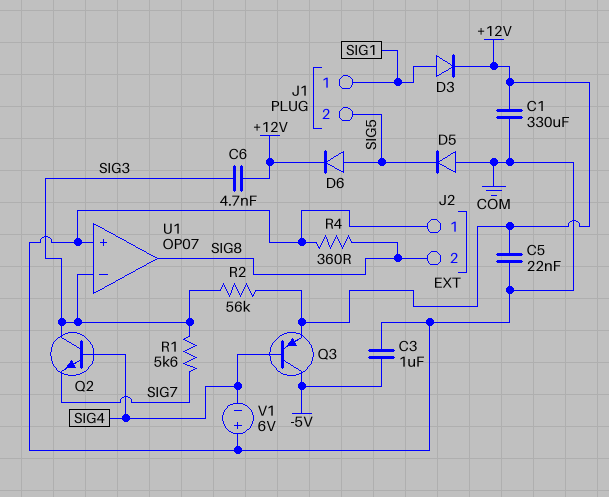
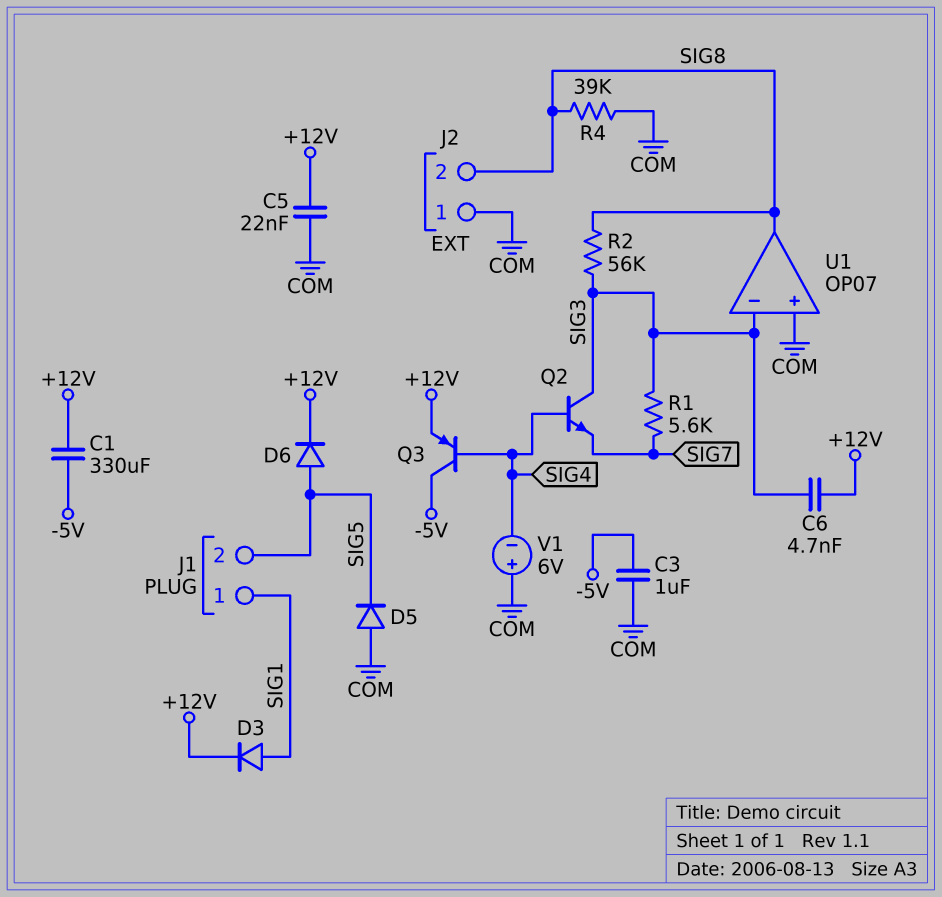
C1: 330uF (+12V, COM) -> 330uF (+12V, -5V)
R2: 56k (+12V, SIG3) -> 56k (SIG3, SIG8)
R4: 360 (COM, SIG8) -> 39k (COM, SIG8)

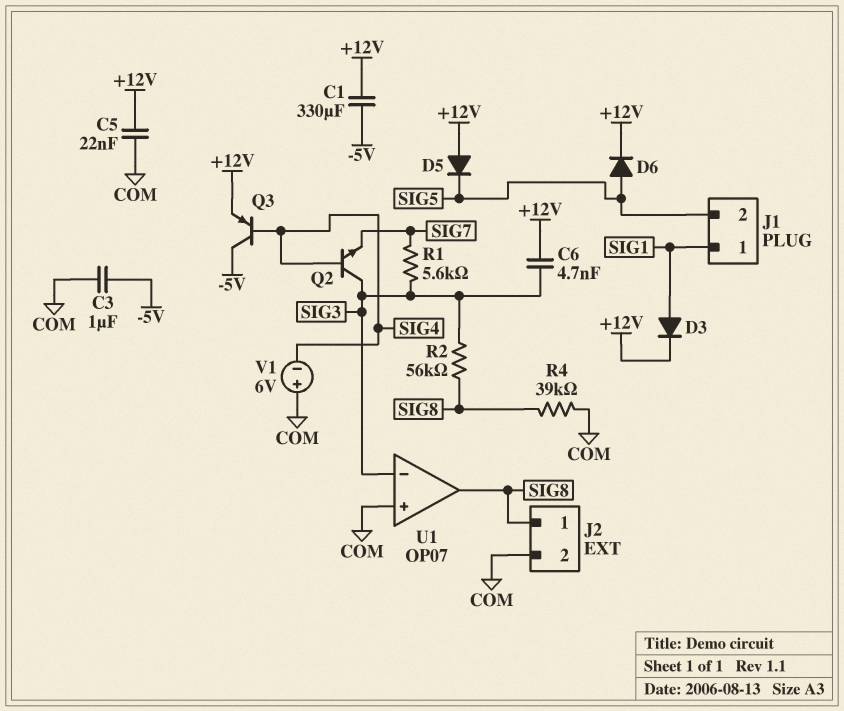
D5: diode (A COM, K SIG5) -> diode (A +12V, K SIG5)
J2 pin 1: COM -> SIG8
J2 pin 2: SIG8 -> COM

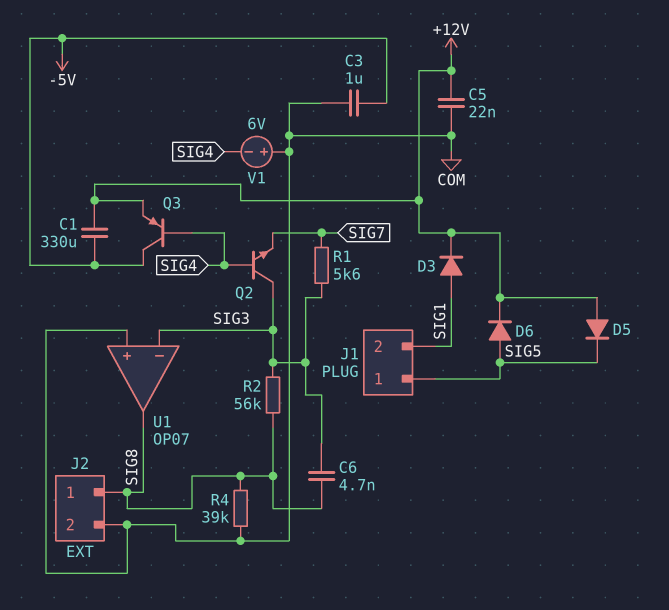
C6: 4.7nF (+12V, SIG3) -> 4.7nF (SIG3, SIG8)
J1 pin 1: SIG1 -> SIG5
J1 pin 2: SIG5 -> SIG1

